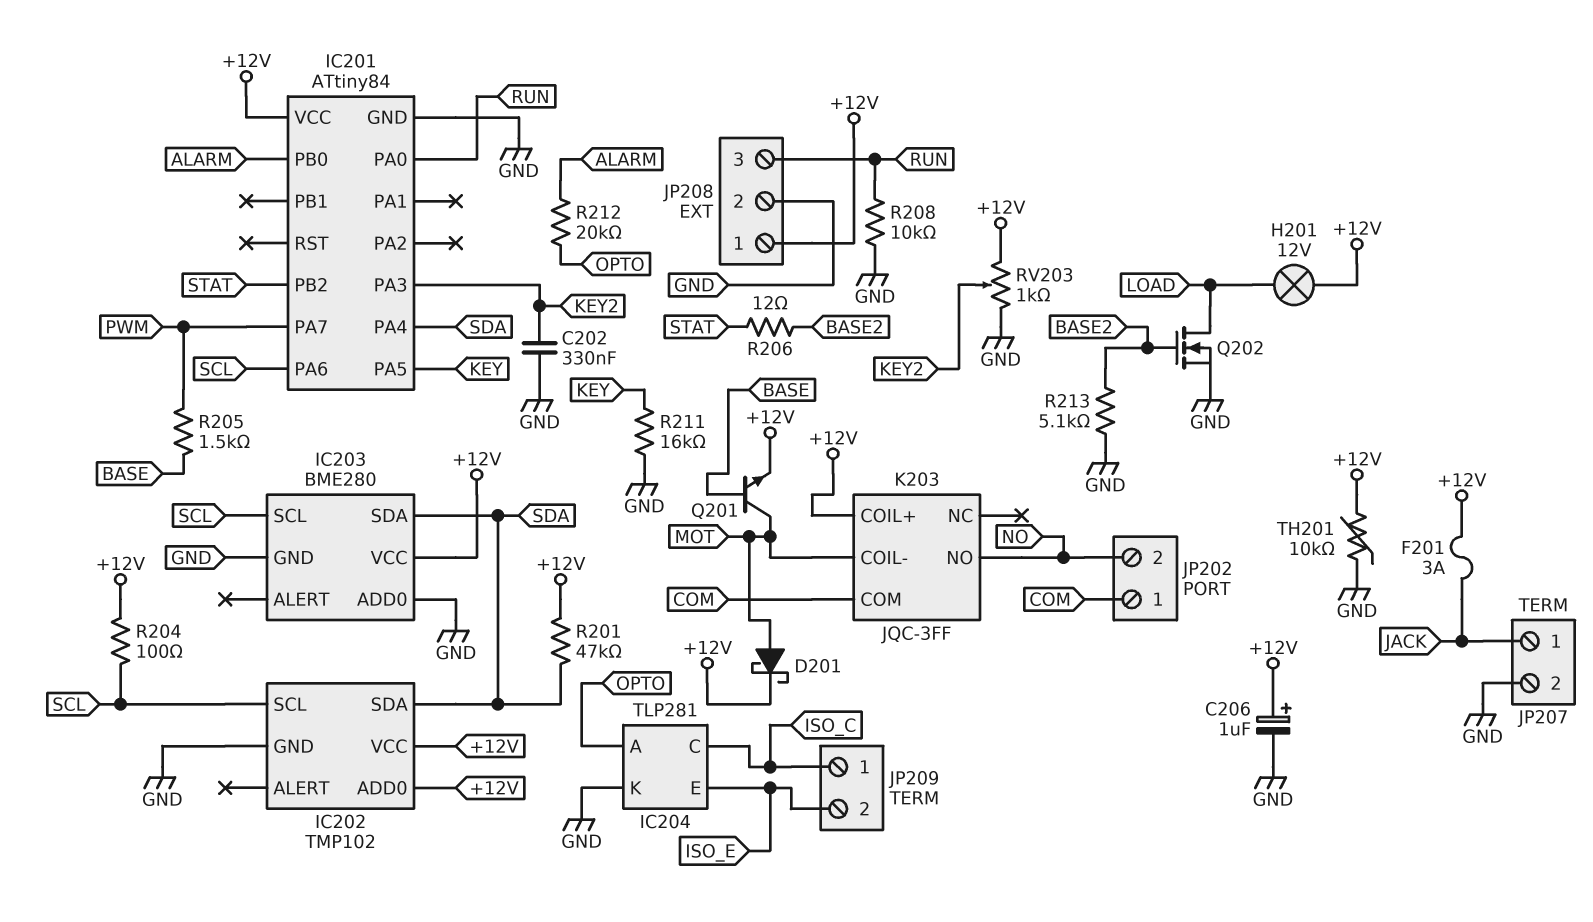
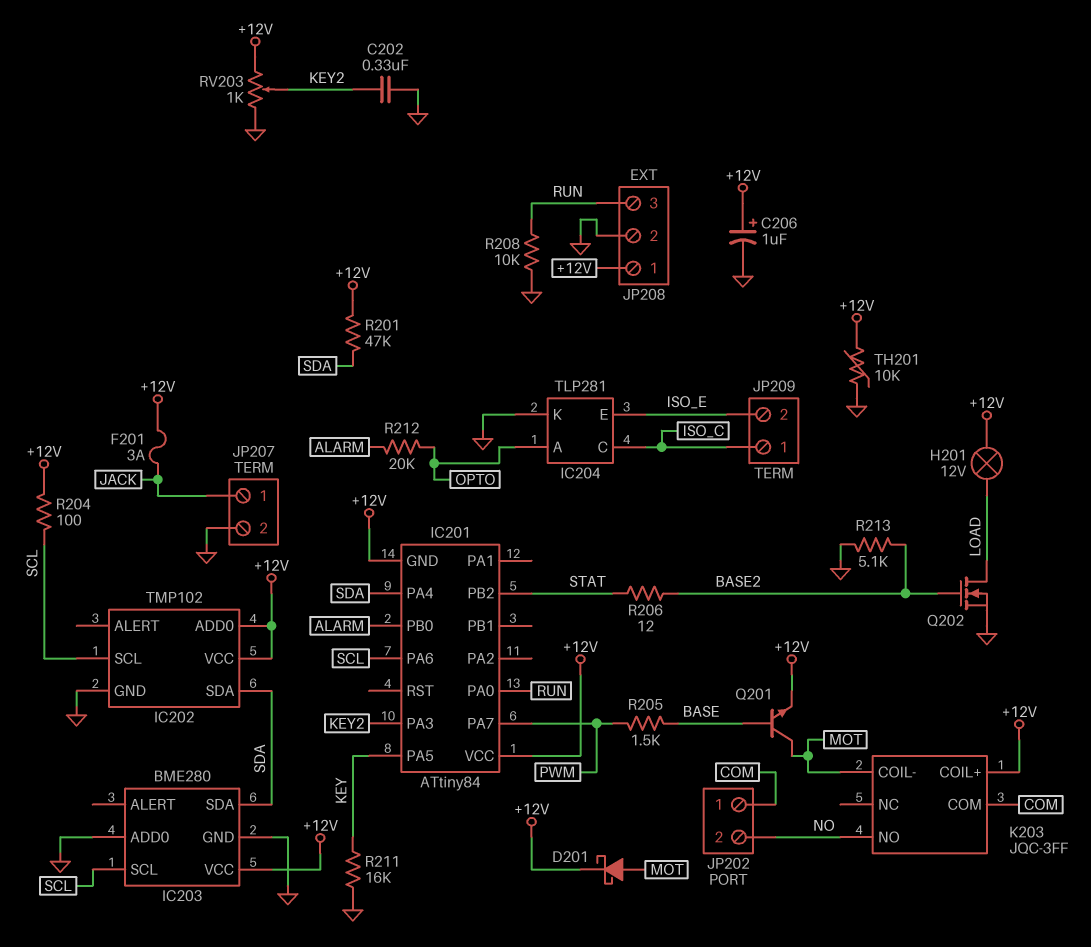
IC201 pin GND: GND -> +12V

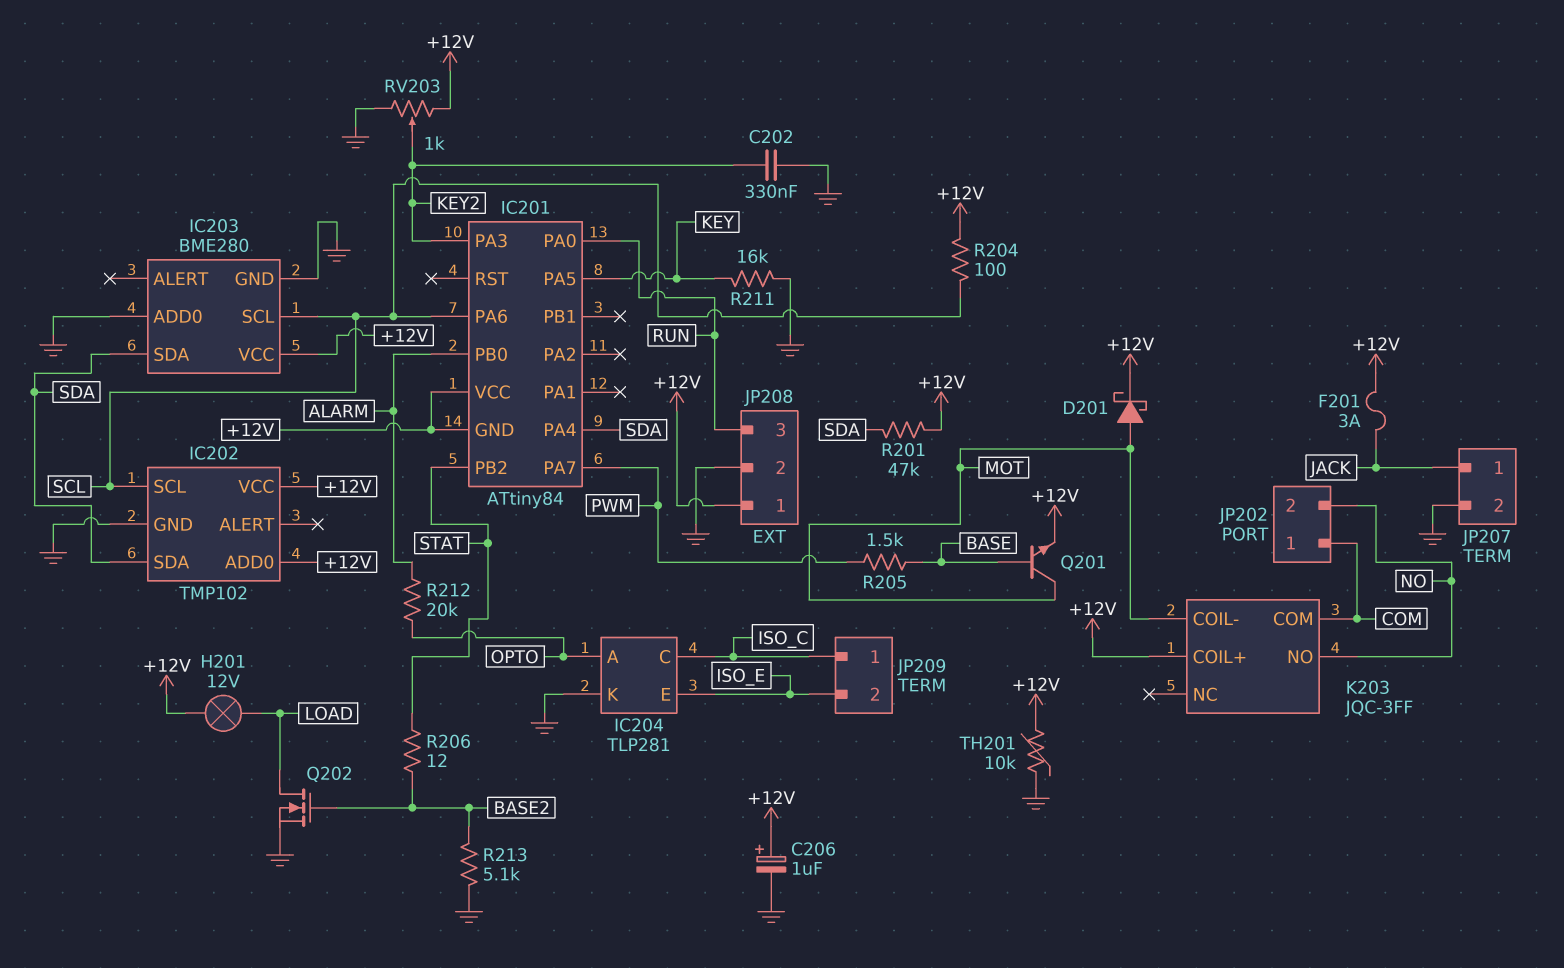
R208: 10k (GND, RUN) -> none

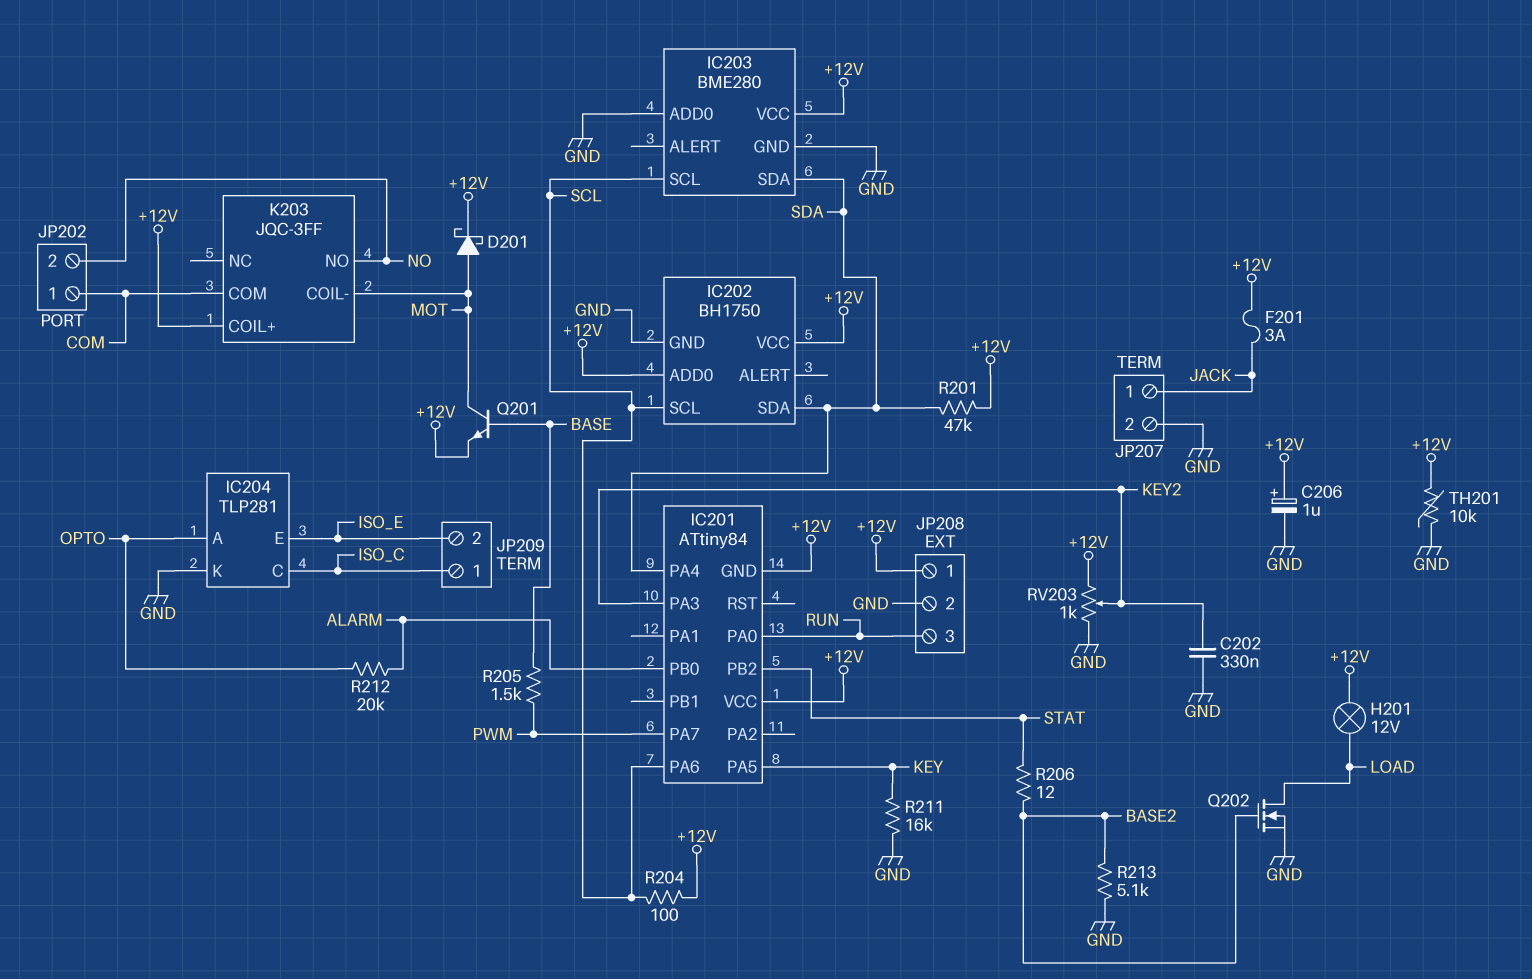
IC202: TMP102 -> BH1750

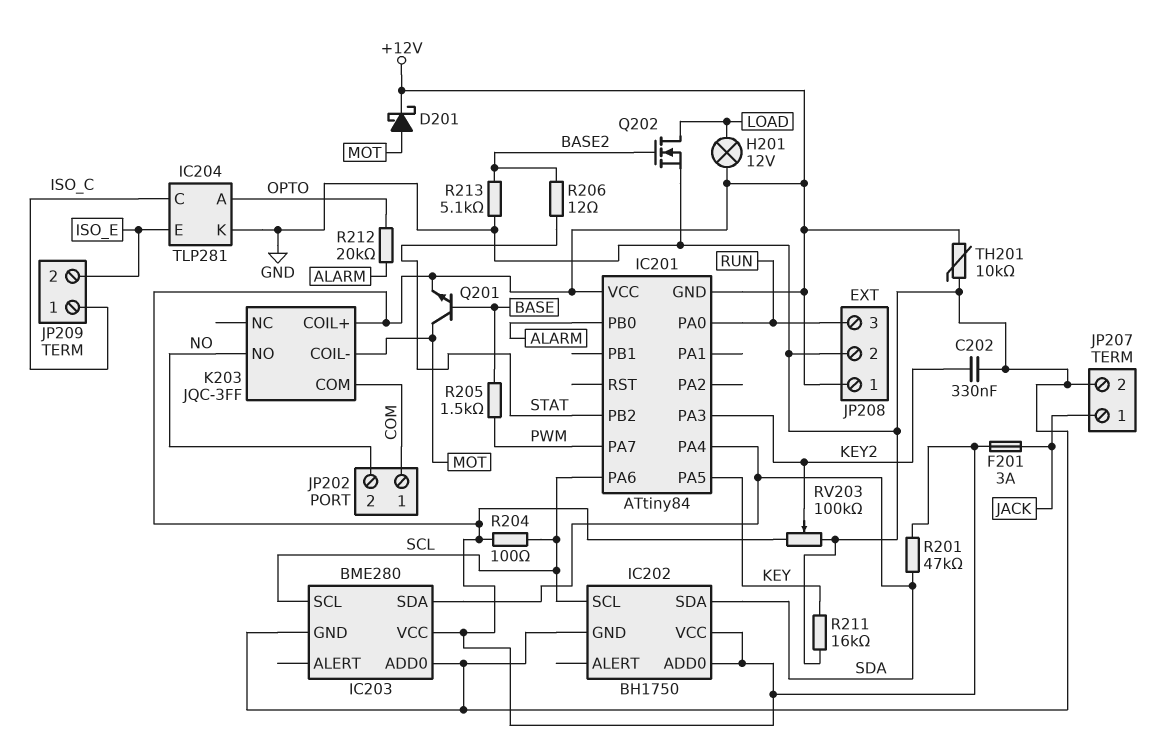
C206: 1uF (plus +12V, minus GND) -> none
RV203: 1k (+12V, GND, wiper KEY2) -> 100k (+12V, GND, wiper KEY2)

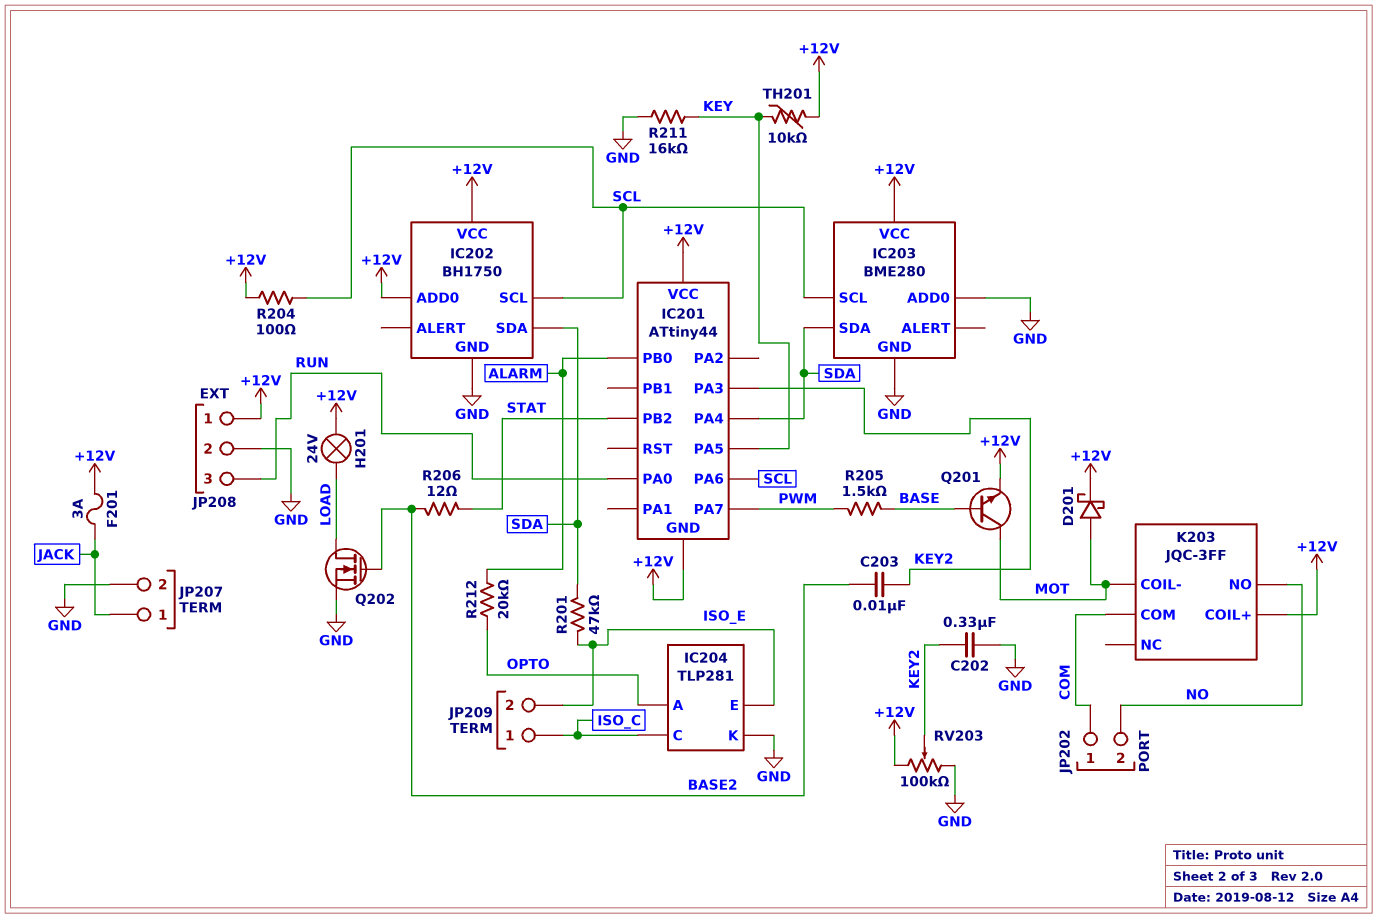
C203: none -> 10nF (BASE2, KEY2)
H201: lamp 12V (+12V, LOAD) -> lamp 24V (+12V, LOAD)
IC201: ATtiny84 -> ATtiny44
R201: 47k (+12V, SDA) -> 47k (ISO_E, SDA)
R213: 5.1k (BASE2, GND) -> none
TH201: 10k (+12V, GND) -> 10k (+12V, KEY)

